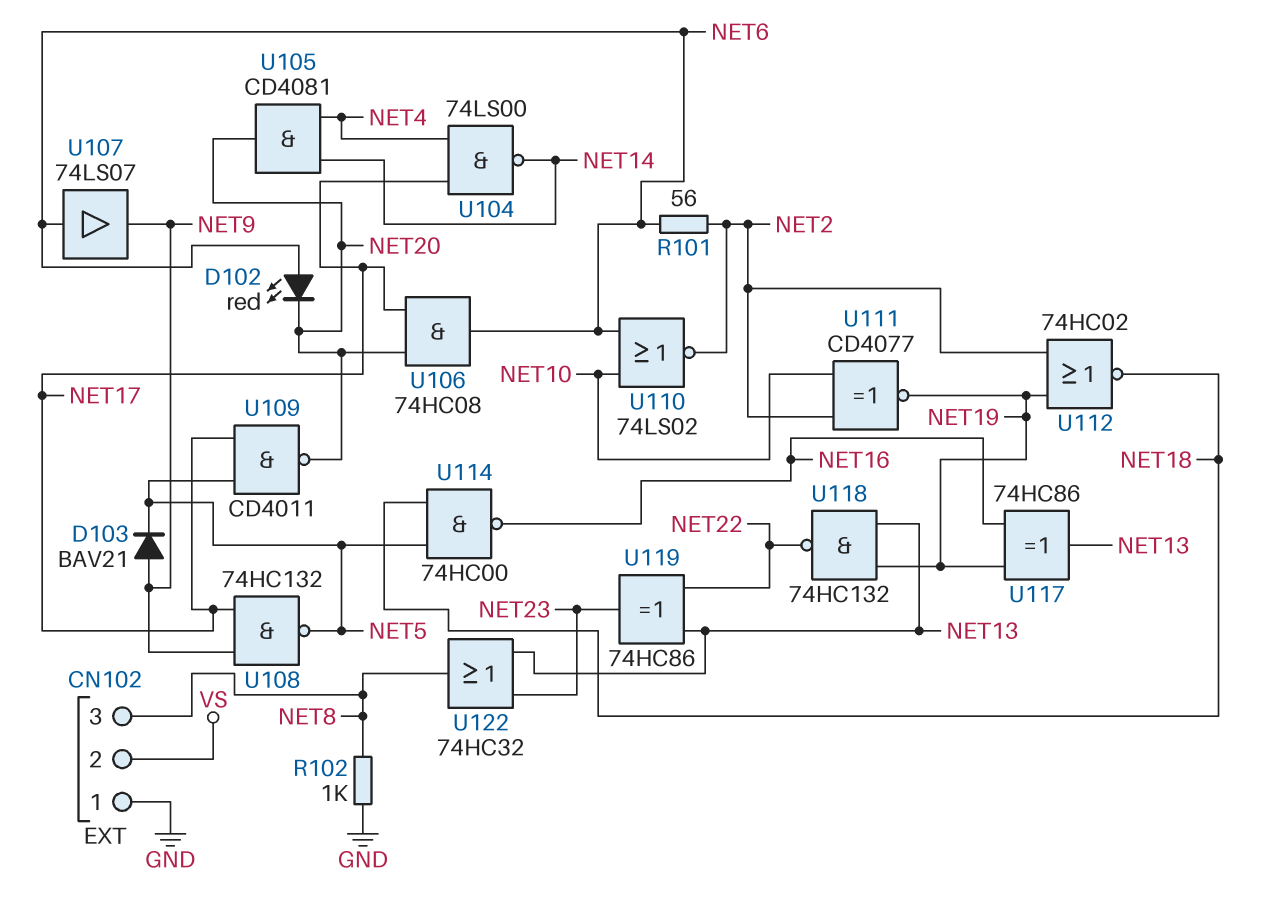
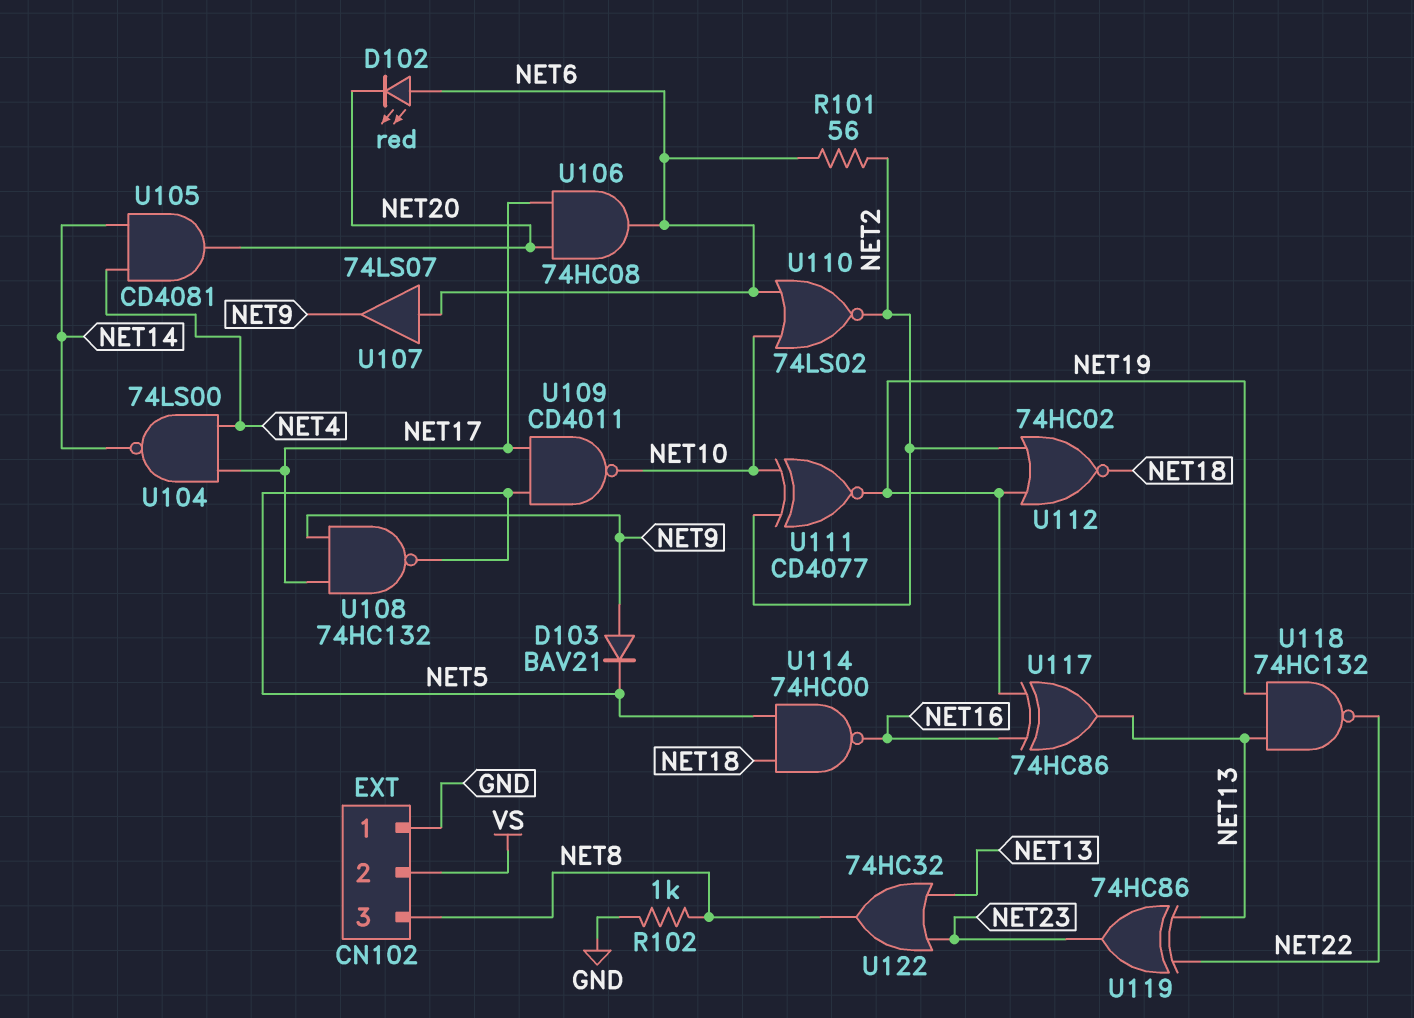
U109: NAND CD4011 (in NET5, in NET17, out NET20) -> NAND CD4011 (in NET5, in NET17, out NET10)

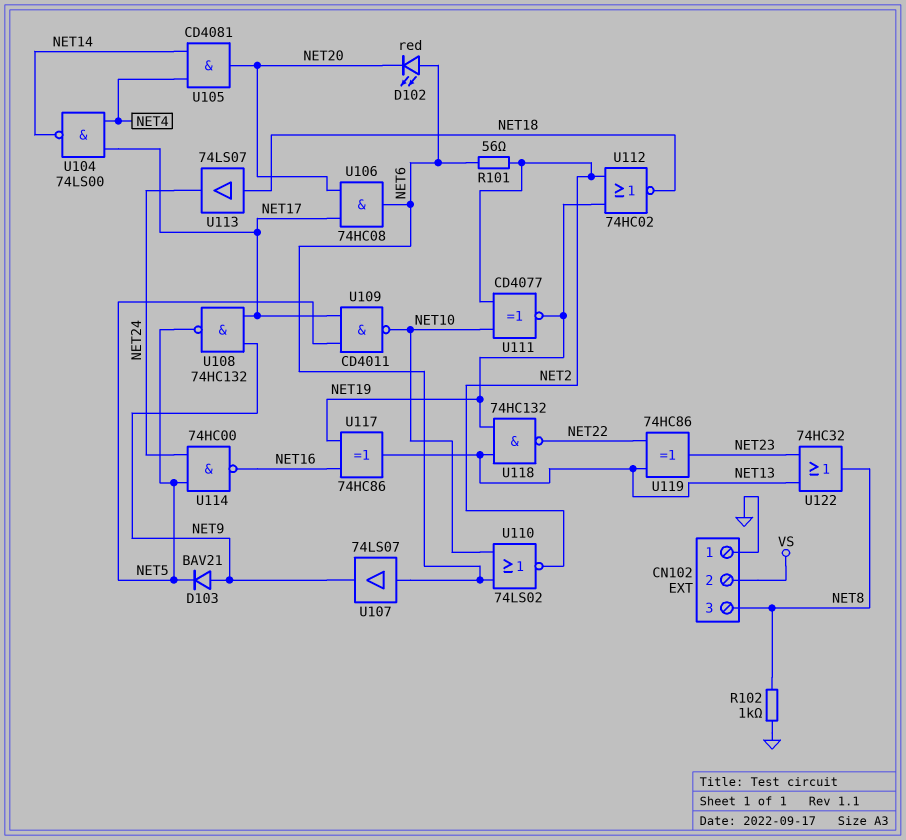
U113: none -> buffer 74LS07 (in NET18, out NET24)
U114: NAND 74HC00 (in NET5, in NET18, out NET16) -> NAND 74HC00 (in NET5, in NET24, out NET16)

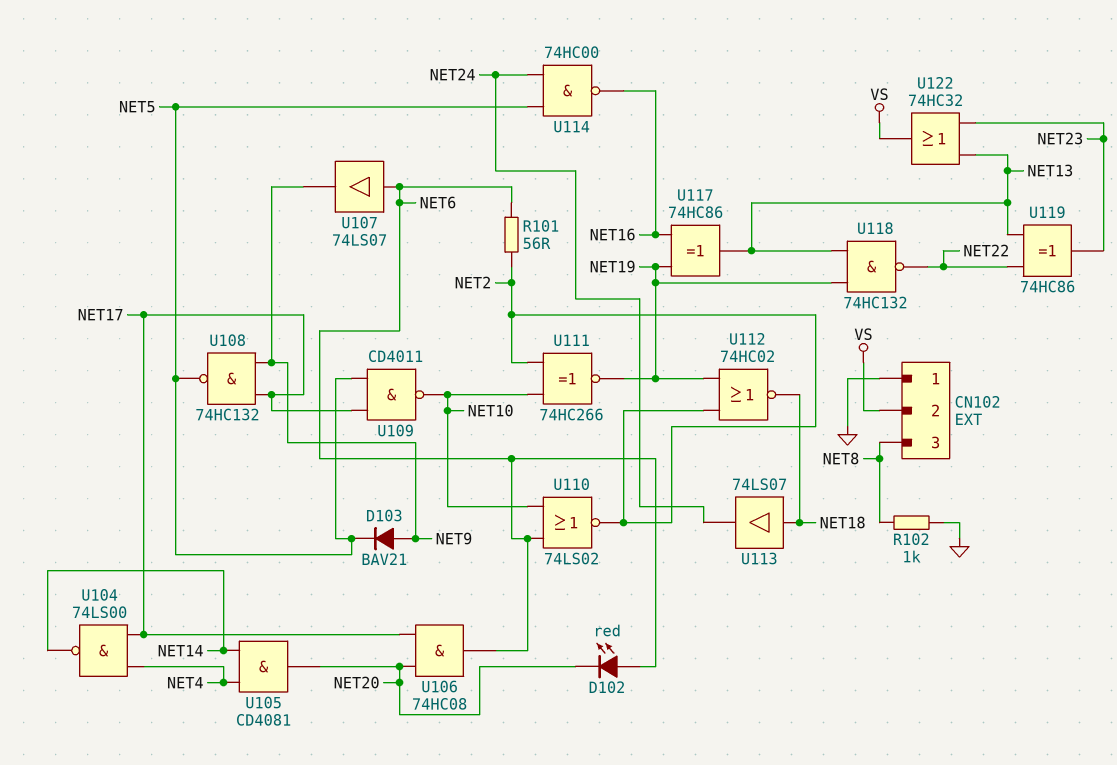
U111: XNOR CD4077 (in NET2, in NET10, out NET19) -> XNOR 74HC266 (in NET2, in NET10, out NET19)
U122: OR 74HC32 (in NET13, in NET23, out NET8) -> OR 74HC32 (in NET13, in NET23, out VS)

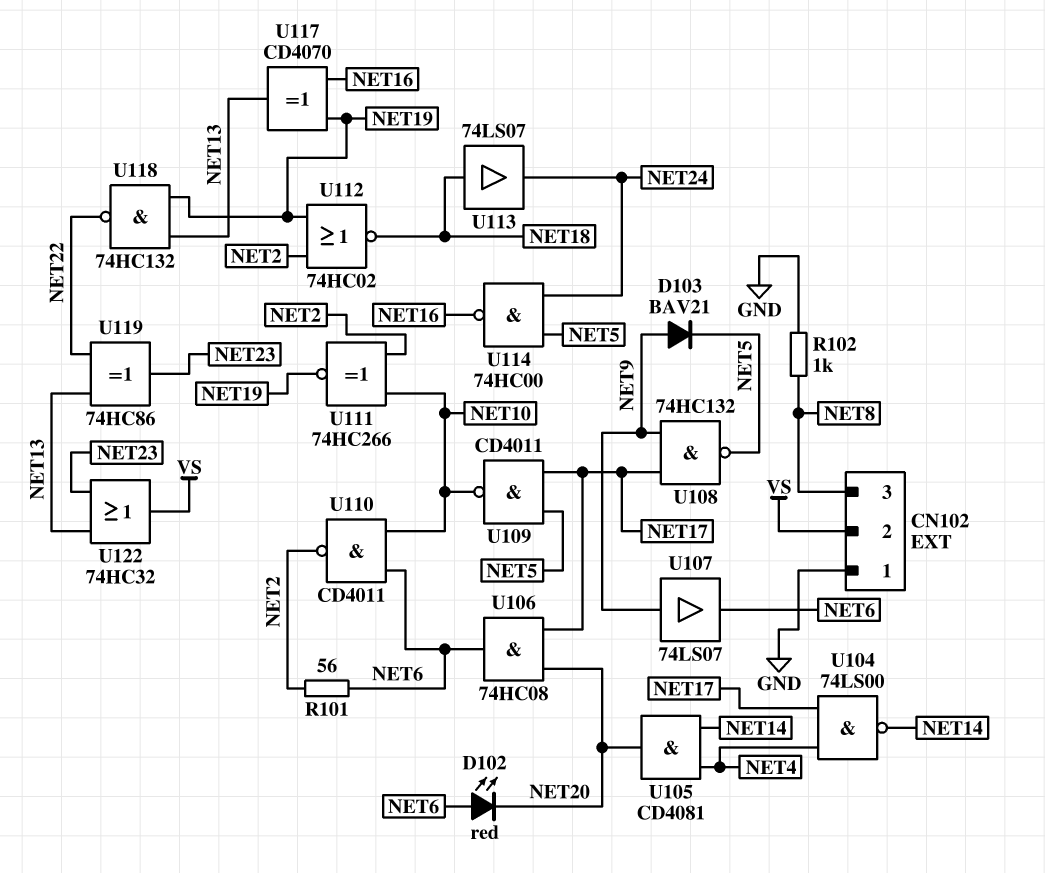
U107: buffer 74LS07 (in NET6, out NET9) -> buffer 74LS07 (in NET9, out NET6)
U110: NOR 74LS02 (in NET6, in NET10, out NET2) -> NAND CD4011 (in NET6, in NET10, out NET2)
U117: XOR 74HC86 (in NET16, in NET19, out NET13) -> XOR CD4070 (in NET16, in NET19, out NET13)

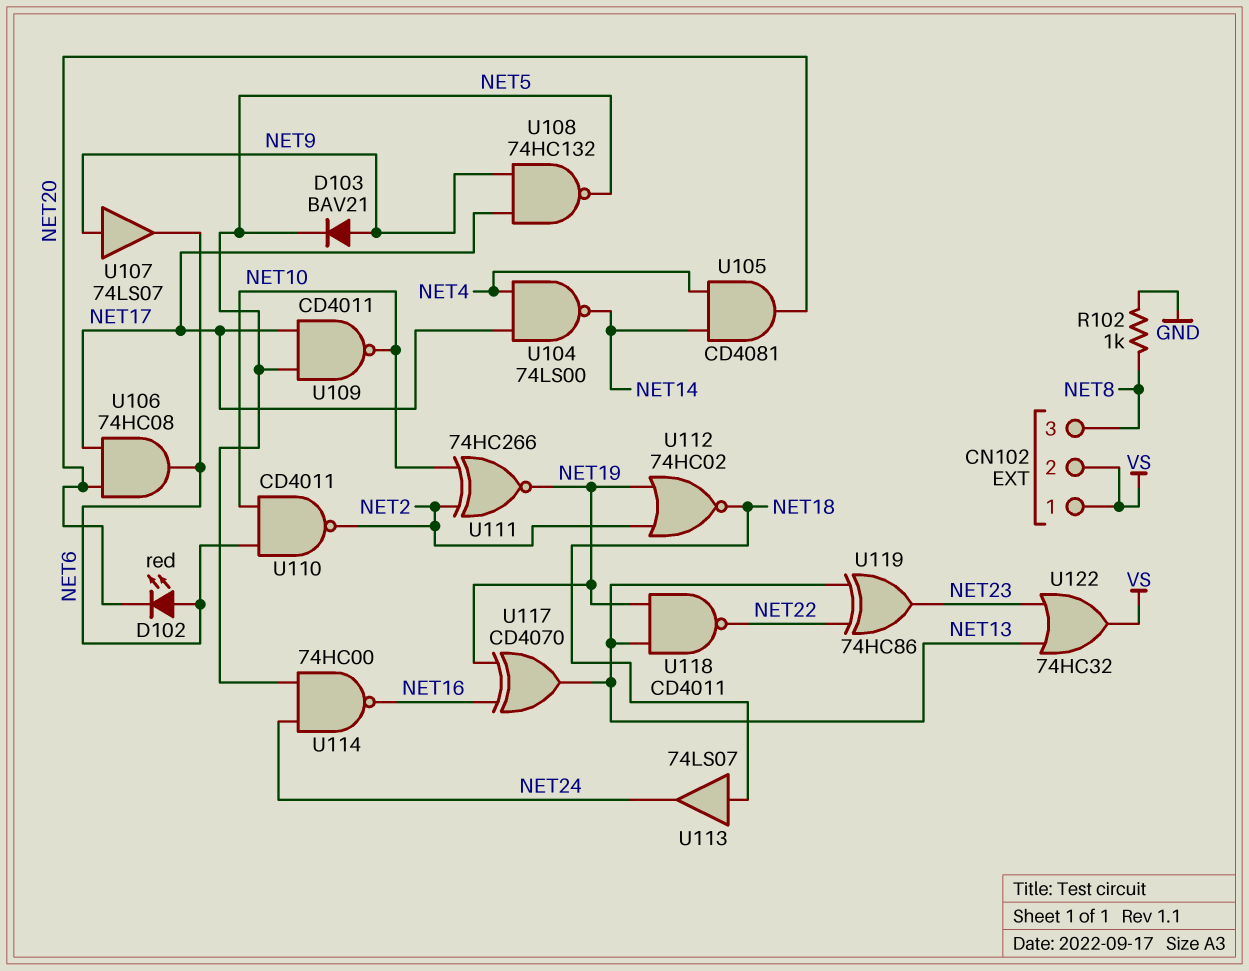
CN102 pin 1: GND -> VS
R101: 56 (NET2, NET6) -> none
U118: NAND 74HC132 (in NET13, in NET19, out NET22) -> NAND CD4011 (in NET13, in NET19, out NET22)

